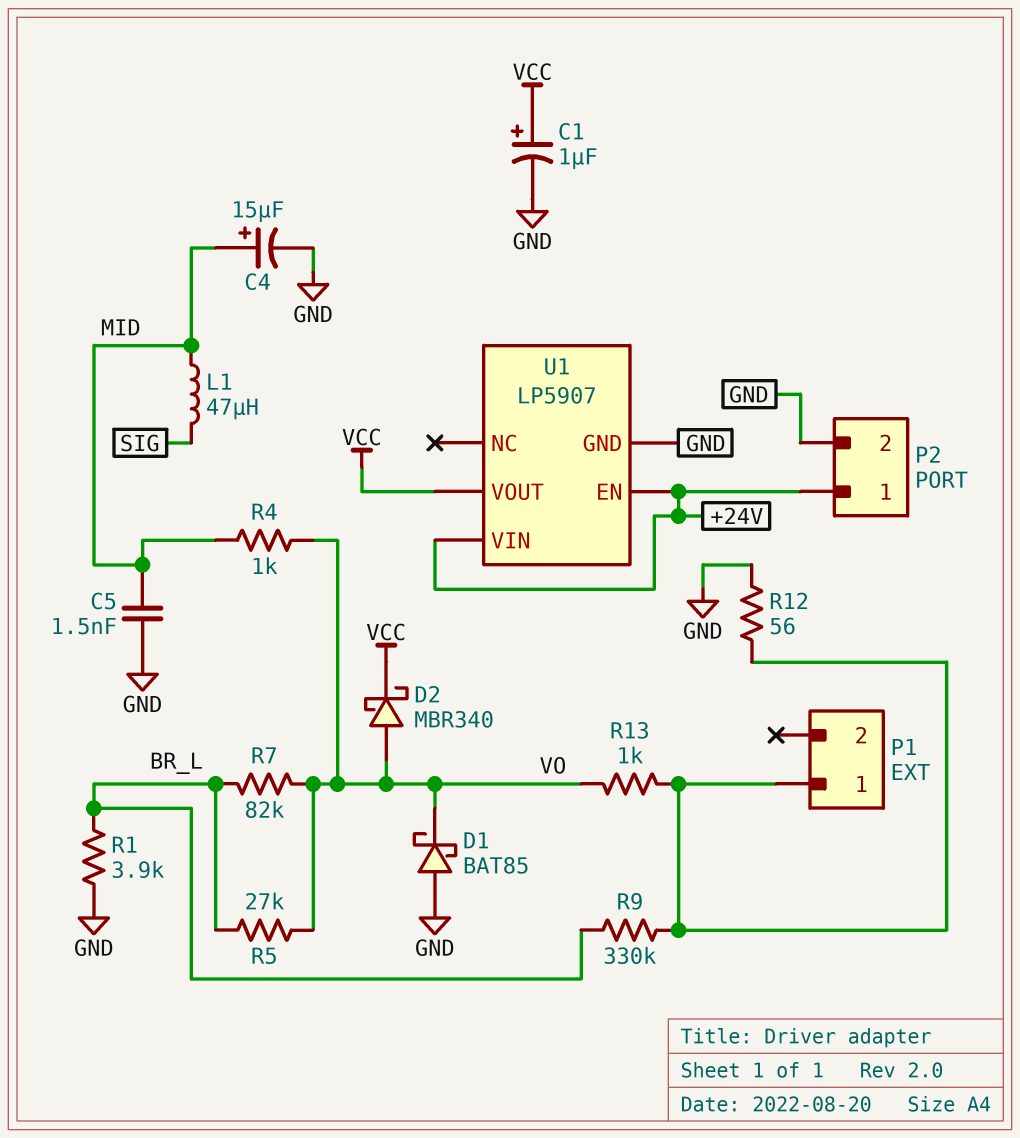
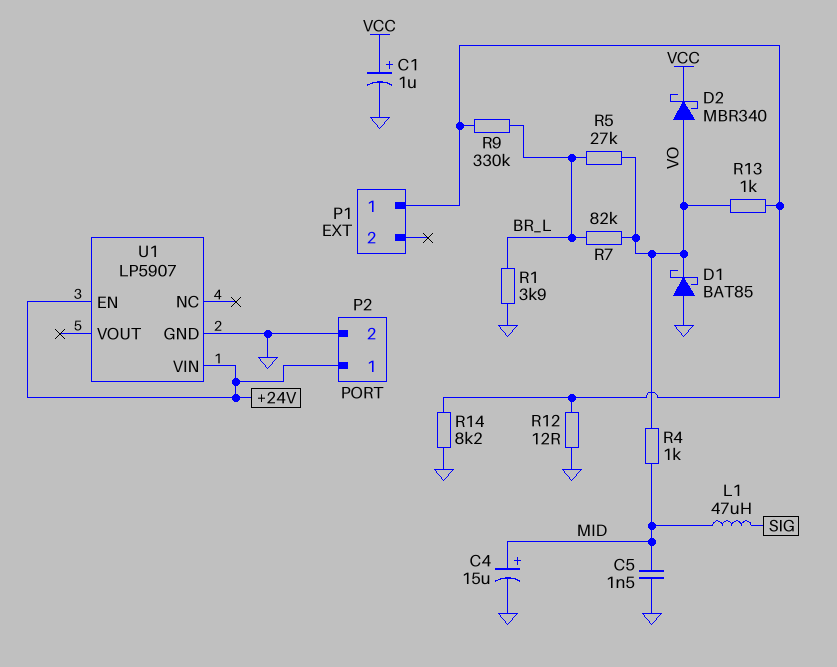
R12: 56 (GND, P1/1) -> 12 (GND, P1/1)
R14: none -> 8.2k (GND, P1/1)
U1 pin VOUT: VCC -> none

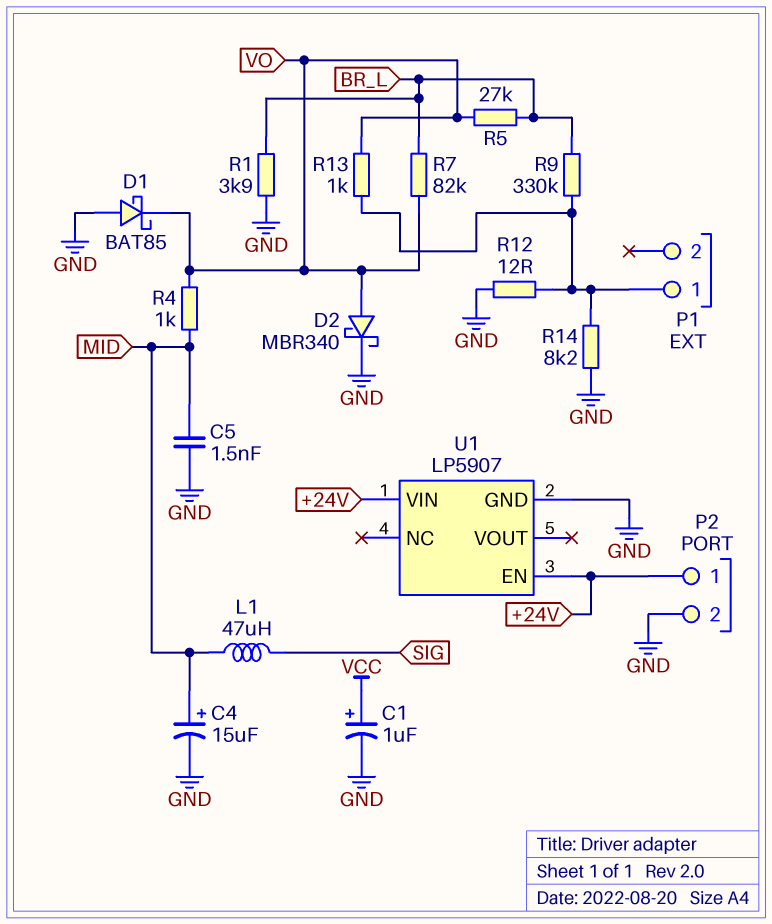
D2: schottky MBR340 (A VO, K VCC) -> schottky MBR340 (A VO, K GND)

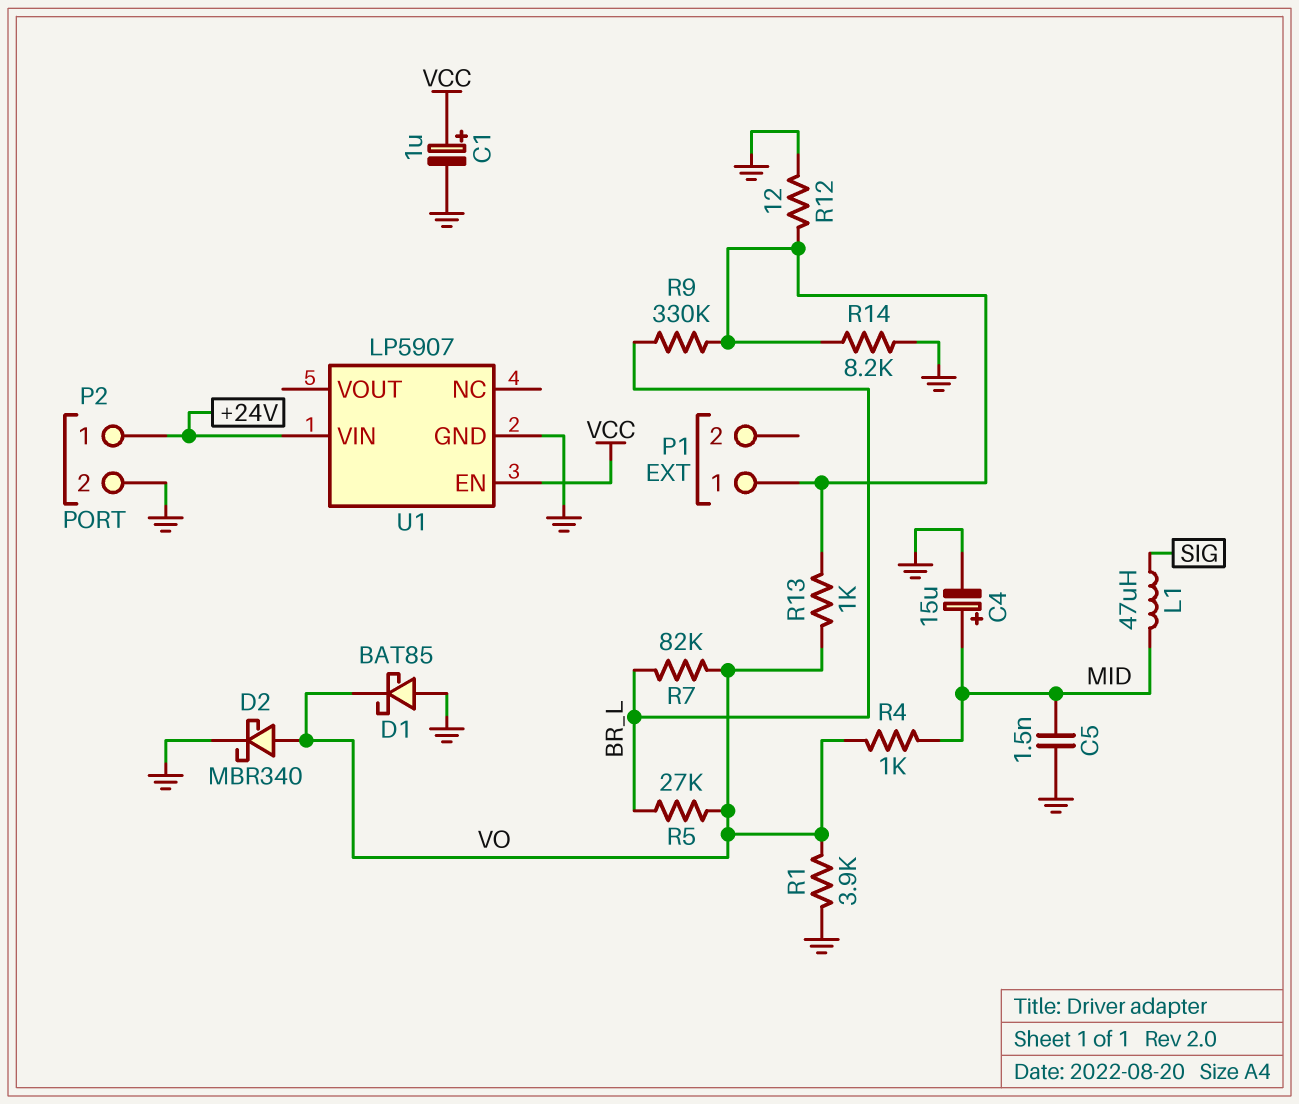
R1: 3.9k (BR_L, GND) -> 3.9k (GND, VO)
U1 pin EN: +24V -> VCC

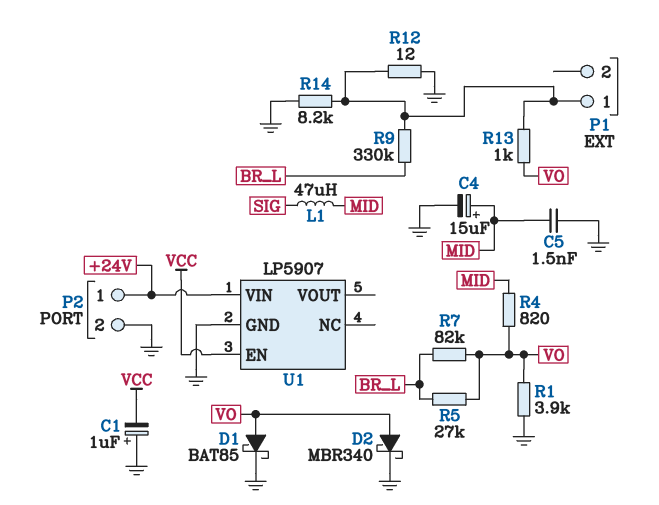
C1: 1uF (plus VCC, minus GND) -> 1uF (plus GND, minus VCC)
D1: schottky BAT85 (A GND, K VO) -> schottky BAT85 (A VO, K GND)
R4: 1k (MID, VO) -> 820 (MID, VO)

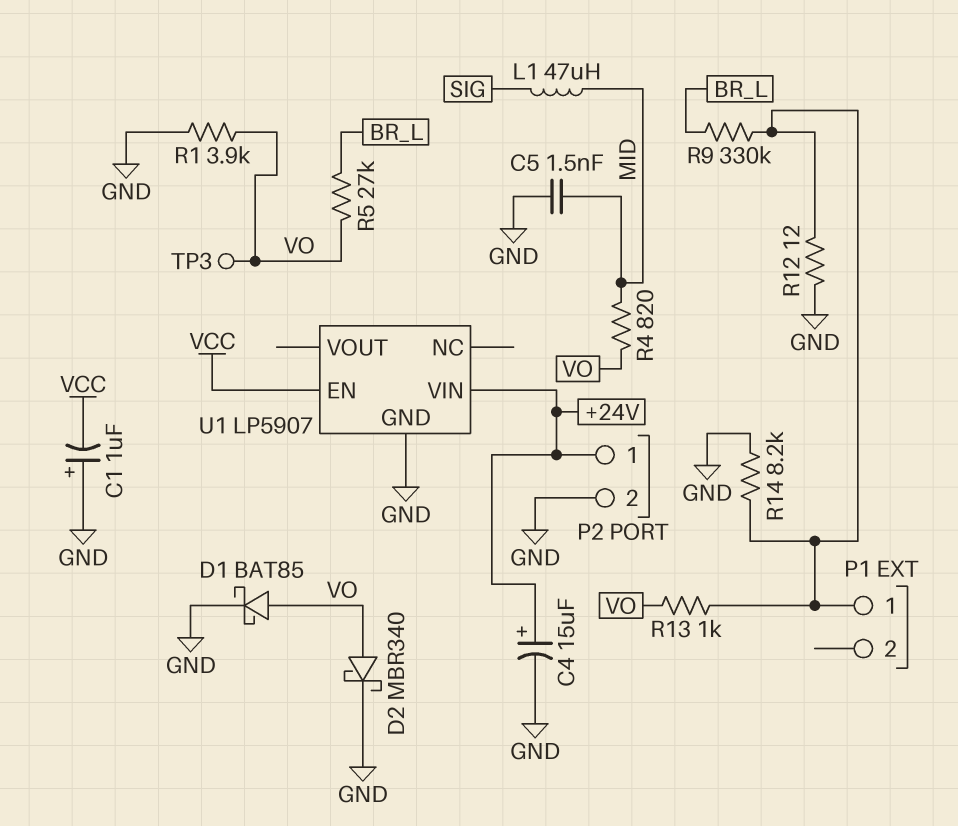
C4: 15uF (plus MID, minus GND) -> 15uF (plus +24V, minus GND)
R7: 82k (BR_L, VO) -> none
TP3: none -> test point (VO)

